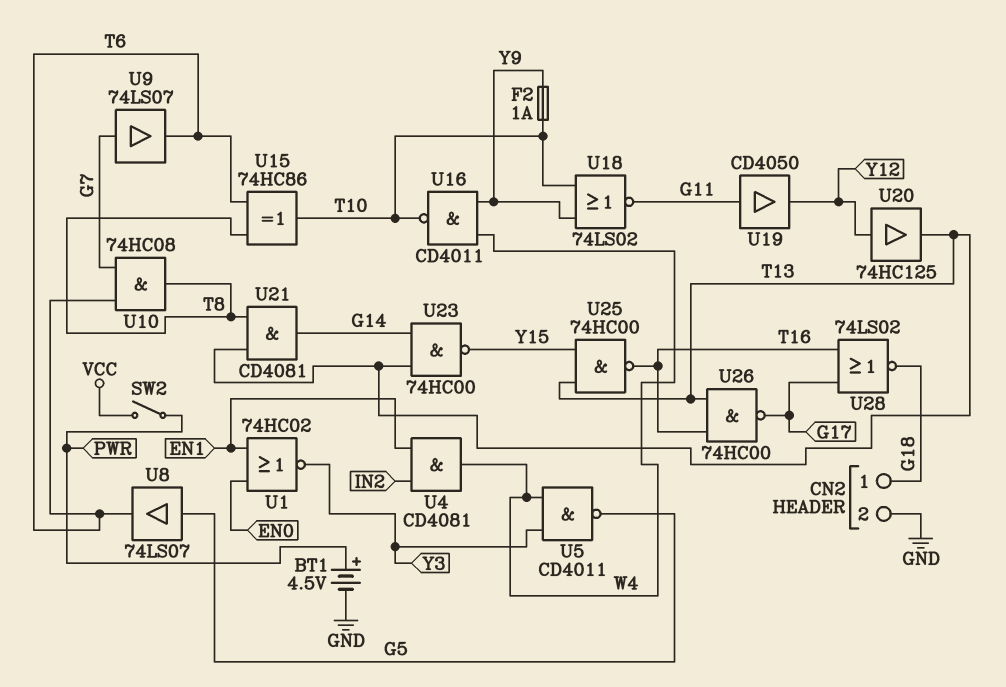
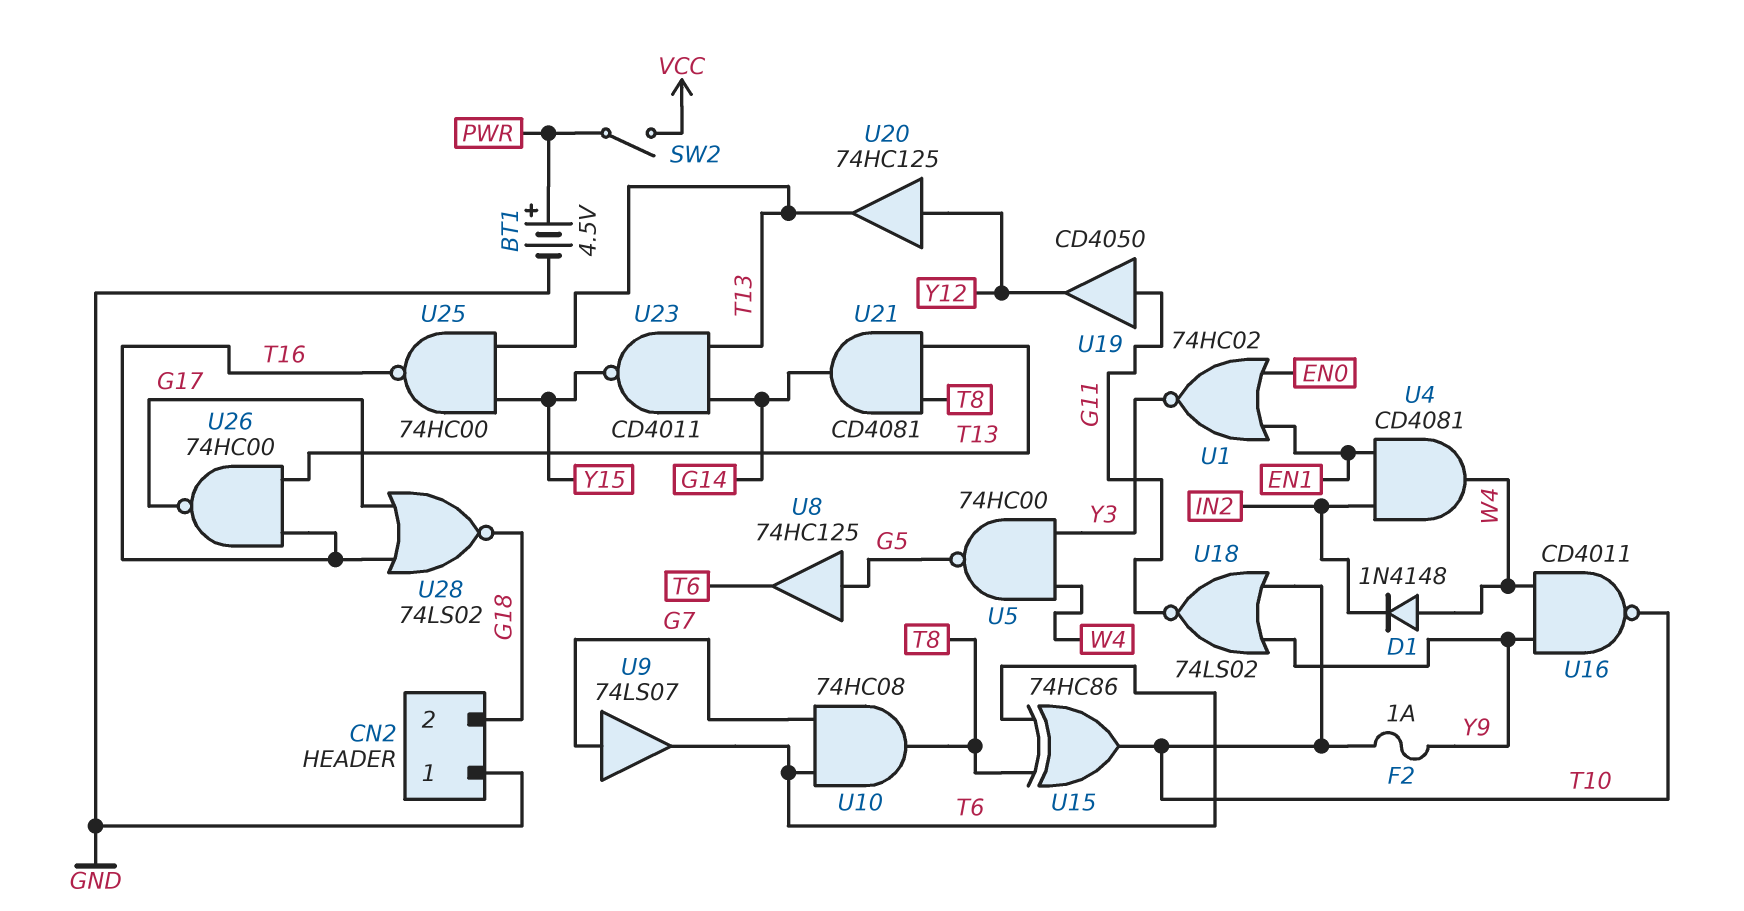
CN2 pin 1: G18 -> GND
CN2 pin 2: GND -> G18
D1: none -> diode 1N4148 (A W4, K IN2)
U5: NAND CD4011 (in W4, in Y3, out G5) -> NAND 74HC00 (in W4, in Y3, out G5)
U8: buffer 74LS07 (in G5, out T6) -> buffer 74HC125 (in G5, out T6)
U23: NAND 74HC00 (in G14, in T13, out Y15) -> NAND CD4011 (in G14, in T13, out Y15)

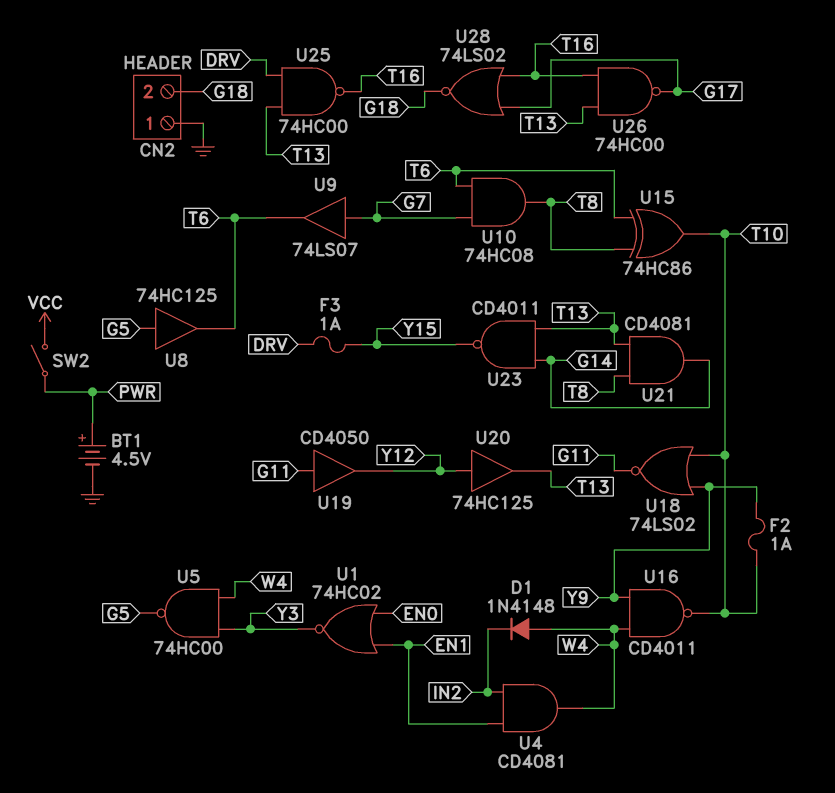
F3: none -> 1A (DRV, Y15)
U25: NAND 74HC00 (in T13, in Y15, out T16) -> NAND 74HC00 (in DRV, in T13, out T16)

